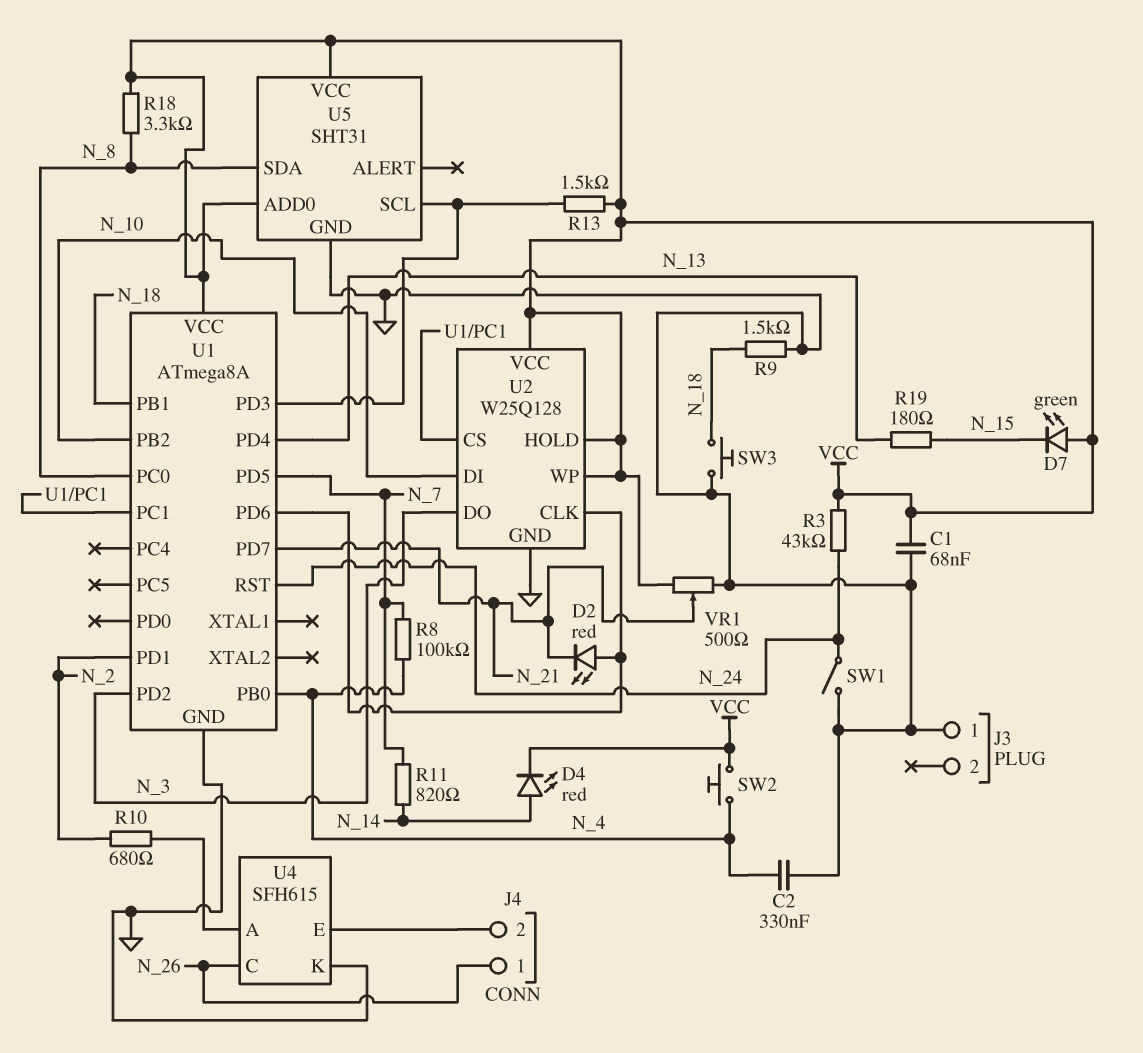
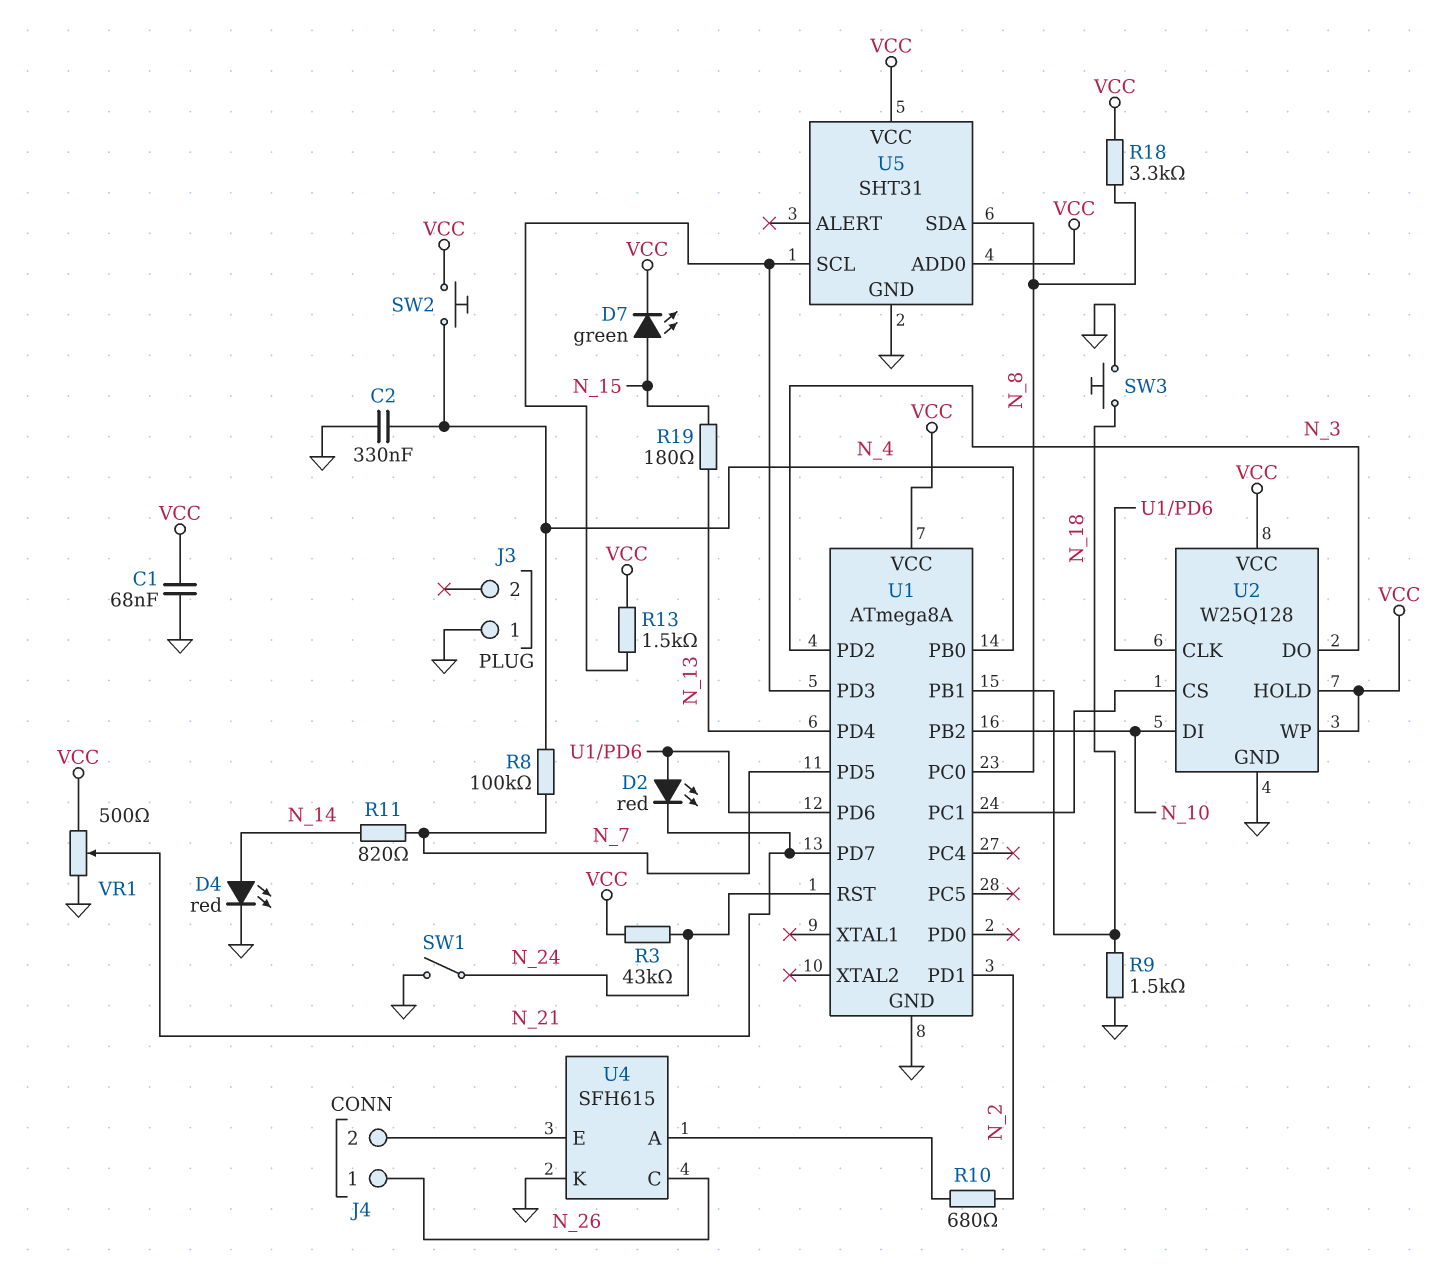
D4: LED red (A N_14, K VCC) -> LED red (A N_14, K GND)
D7: LED green (A VCC, K N_15) -> LED green (A N_15, K VCC)

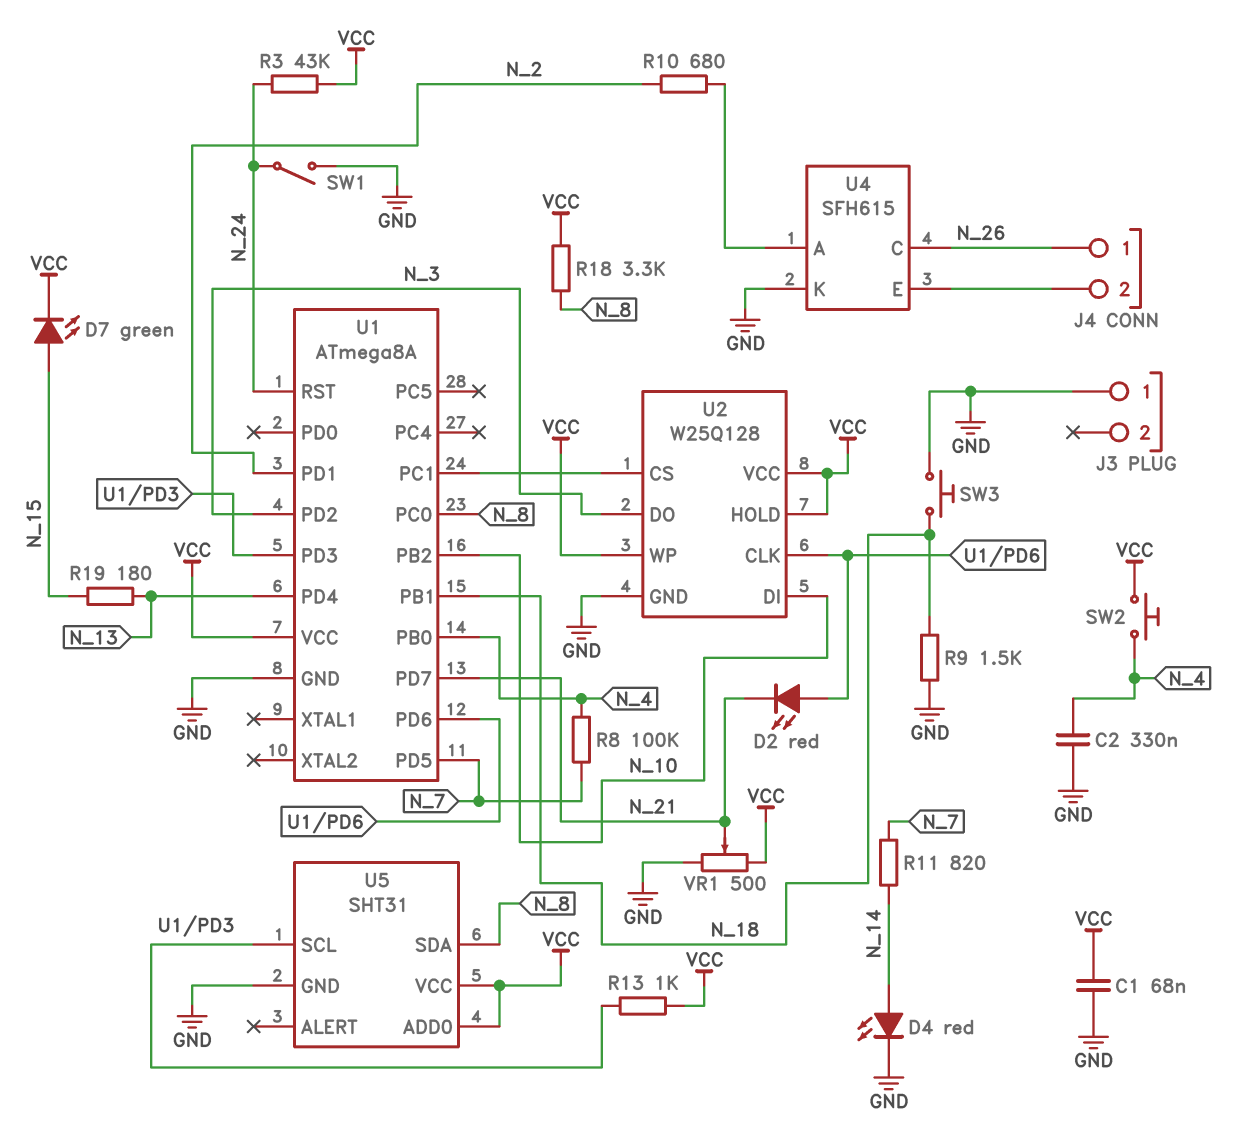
R13: 1.5k (U1/PD3, VCC) -> 1k (U1/PD3, VCC)

